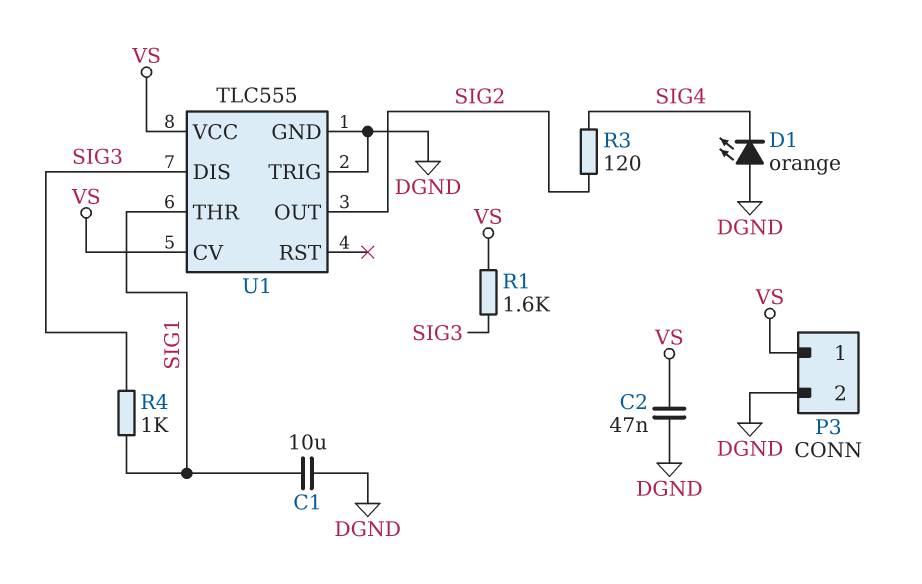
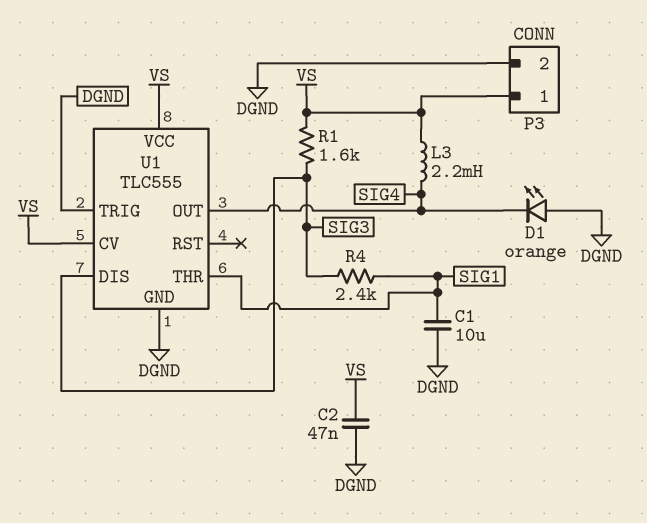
L3: none -> 2.2mH (SIG4, VS)
R3: 120 (SIG2, SIG4) -> none
R4: 1k (SIG1, SIG3) -> 2.4k (SIG1, SIG3)
U1 pin OUT: SIG2 -> SIG4

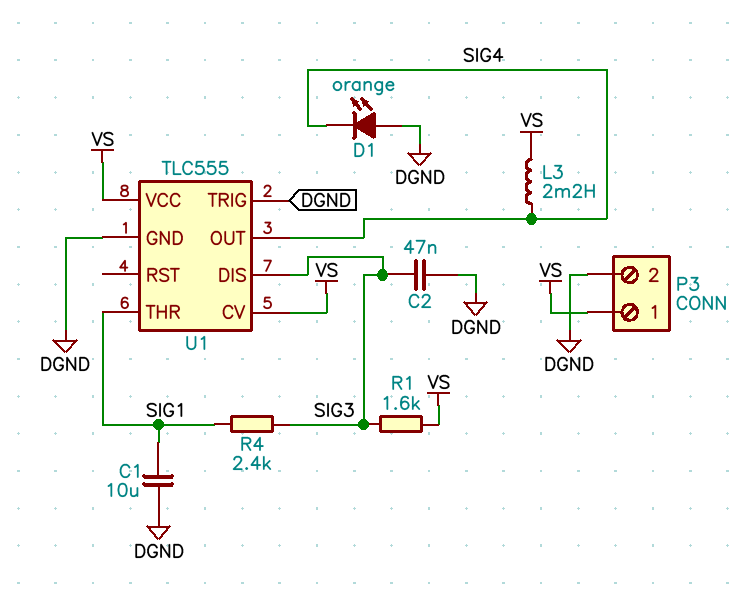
C2: 47nF (DGND, VS) -> 47nF (DGND, SIG3)

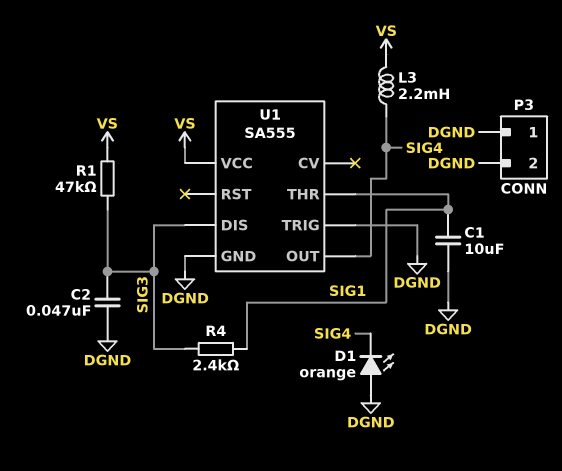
P3 pin 1: VS -> DGND
R1: 1.6k (SIG3, VS) -> 47k (SIG3, VS)
U1: TLC555 -> SA555
U1 pin CV: VS -> none

